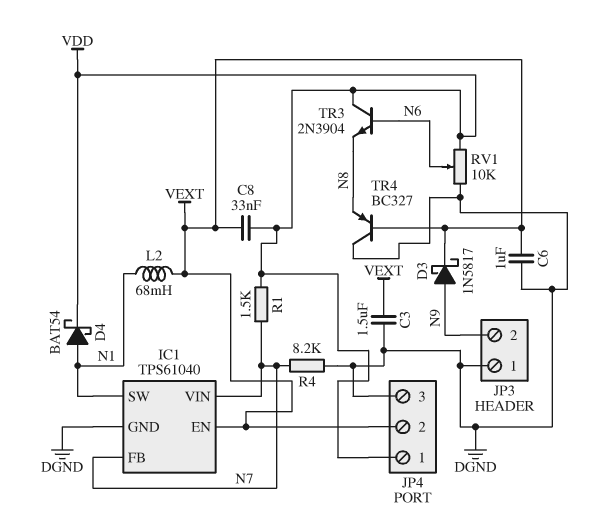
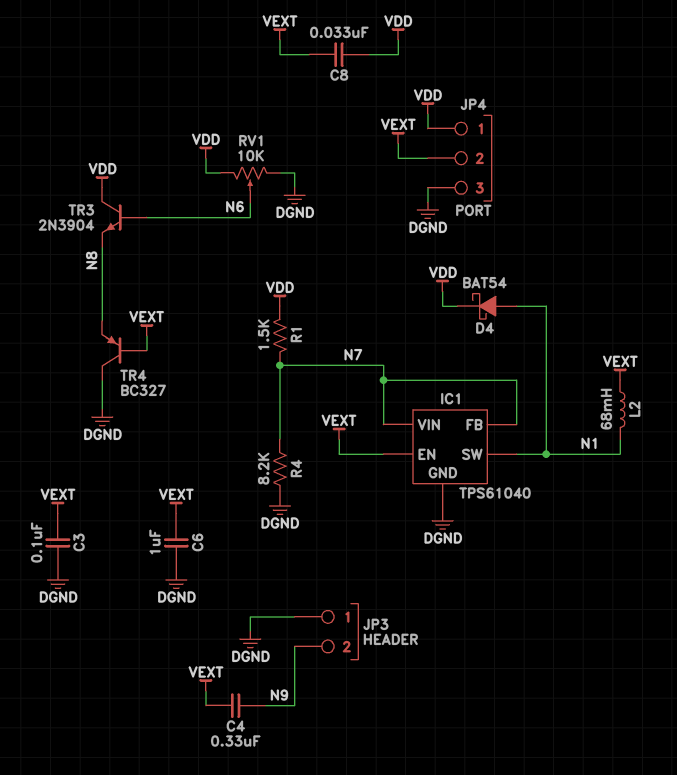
C3: 1.5uF (DGND, VEXT) -> 100nF (DGND, VEXT)
C4: none -> 330nF (N9, VEXT)
D3: schottky 1N5817 (A N9, K VEXT) -> none

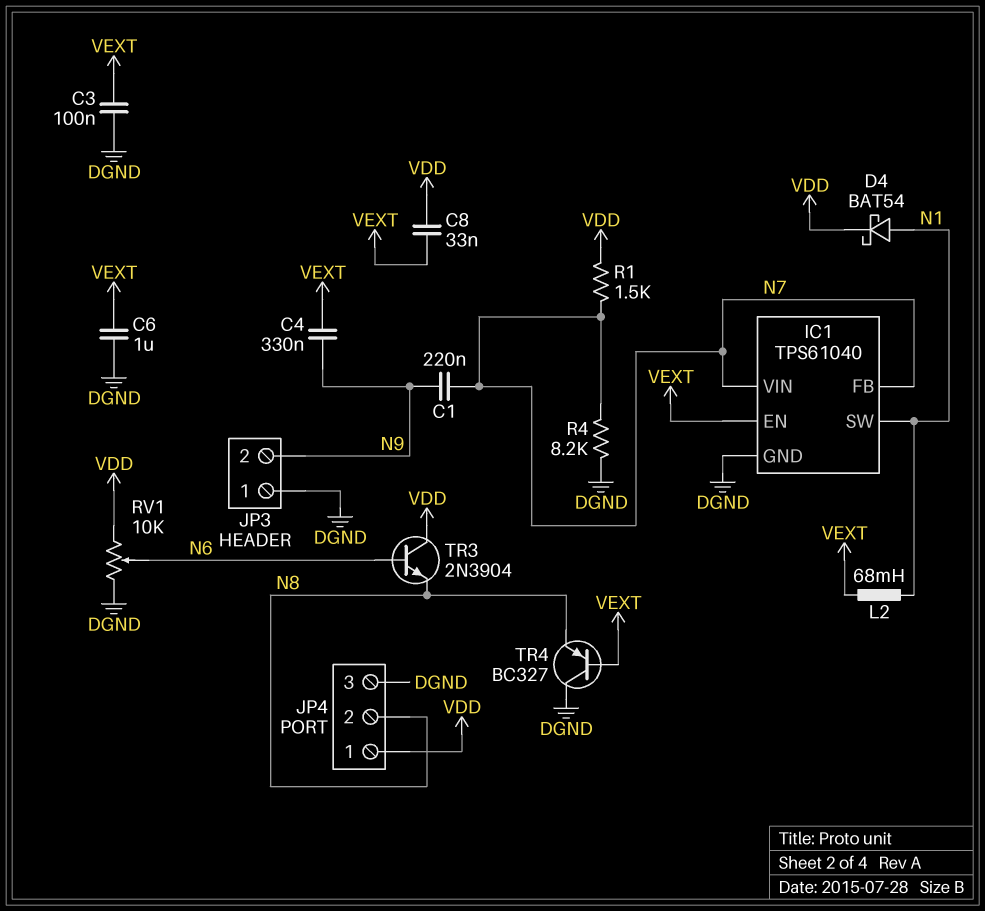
C1: none -> 220nF (N7, N9)
JP4 pin 2: VEXT -> N8

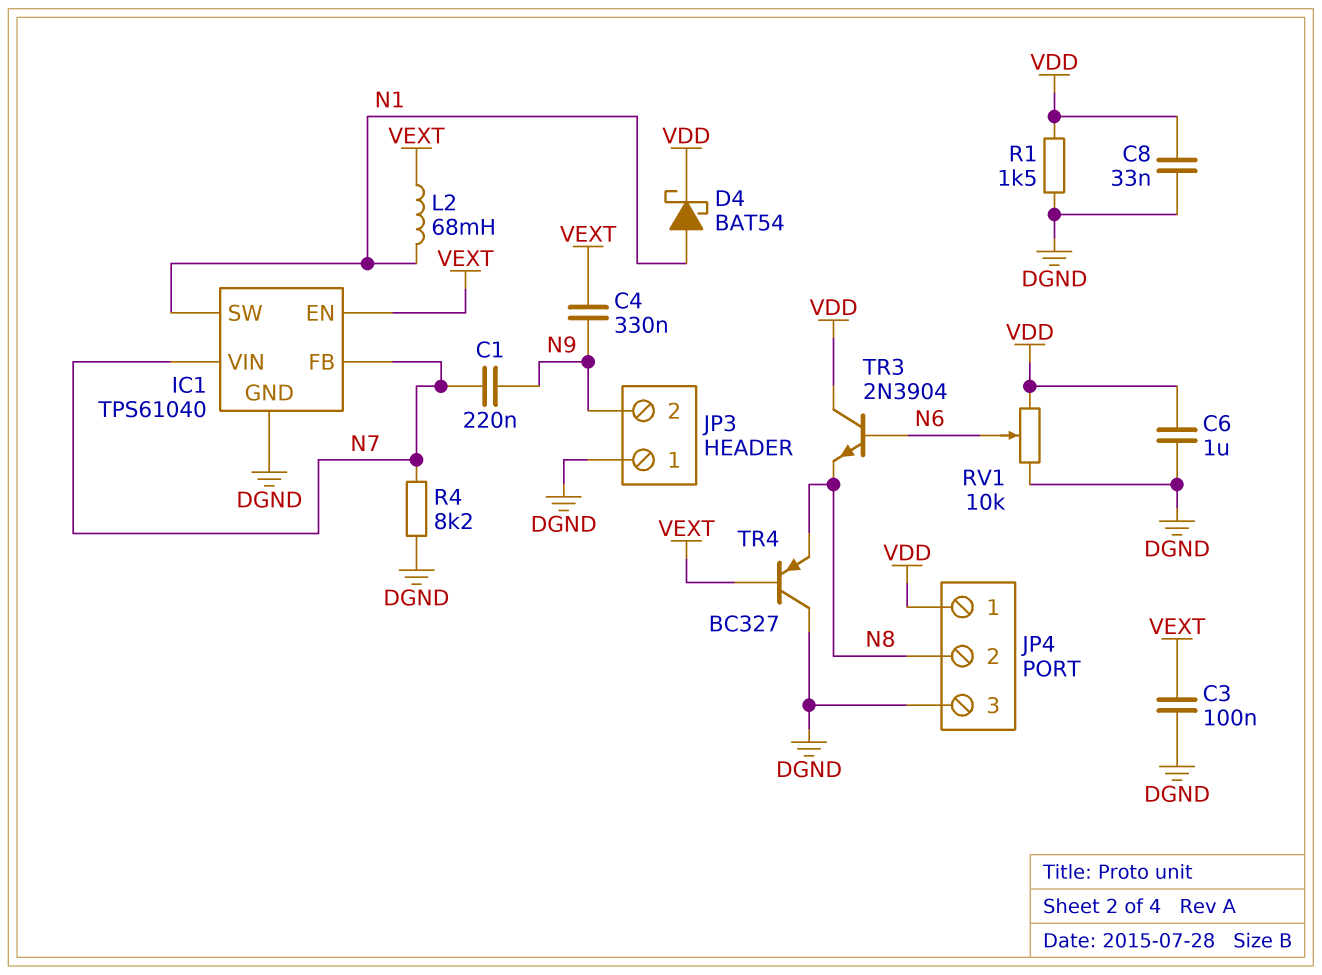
C6: 1uF (DGND, VEXT) -> 1uF (DGND, VDD)
C8: 33nF (VDD, VEXT) -> 33nF (DGND, VDD)
R1: 1.5k (N7, VDD) -> 1.5k (DGND, VDD)

